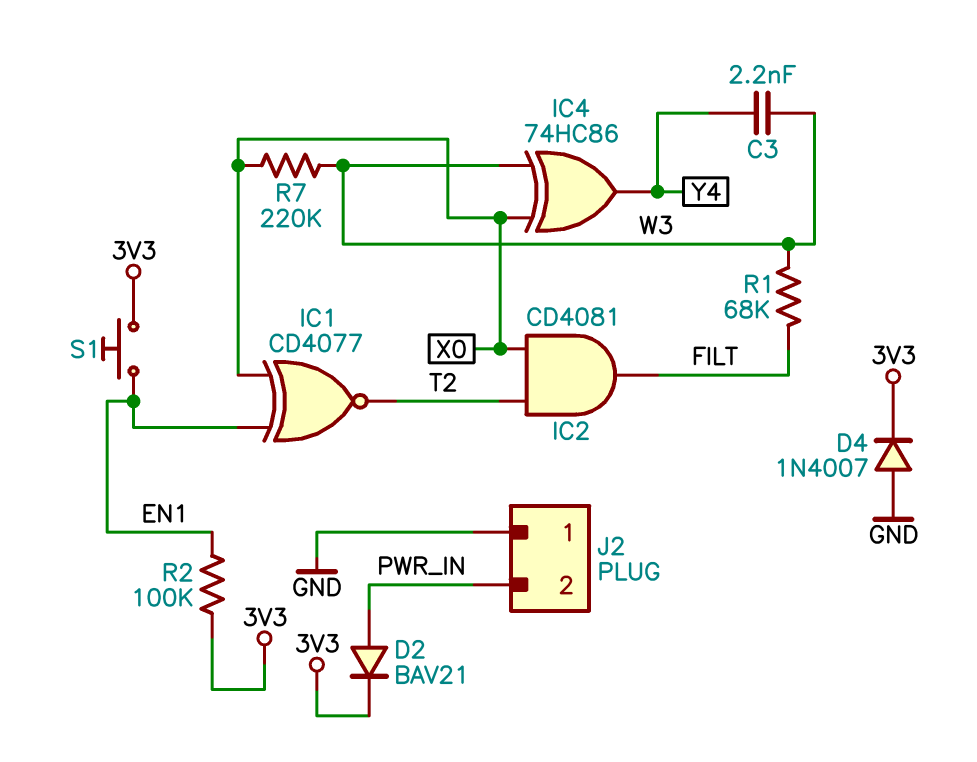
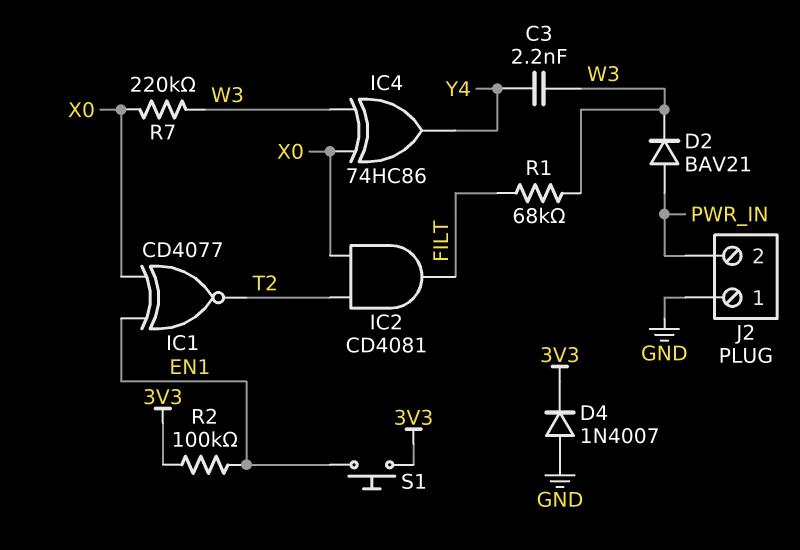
D2: diode BAV21 (A PWR_IN, K 3V3) -> diode BAV21 (A PWR_IN, K W3)

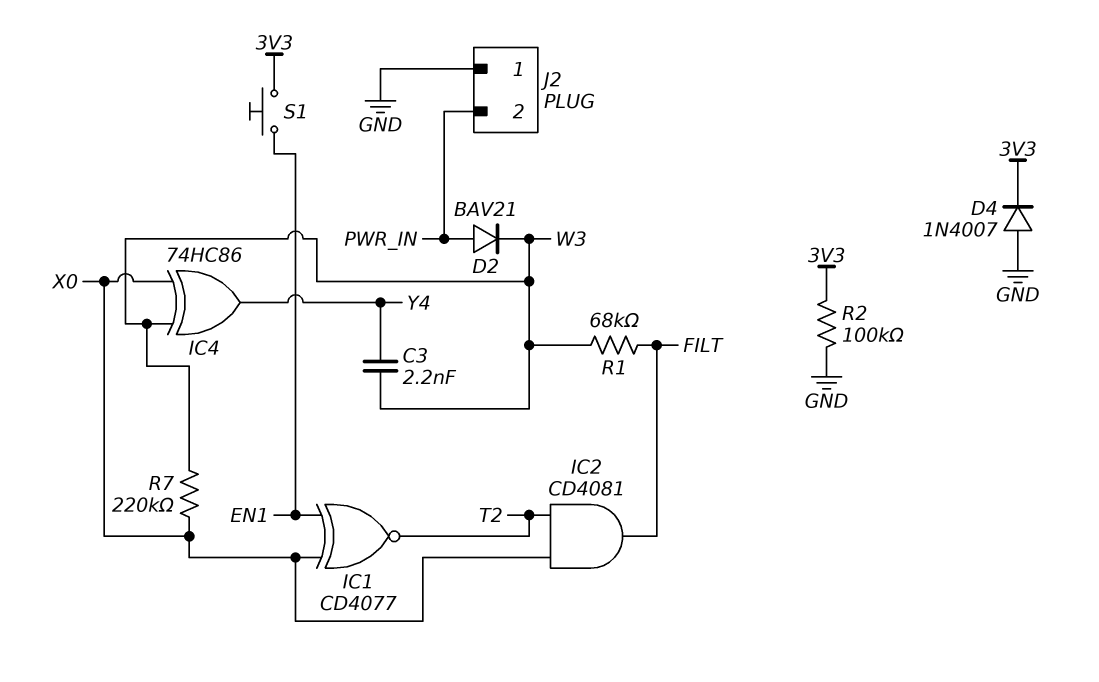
R2: 100k (3V3, EN1) -> 100k (3V3, GND)

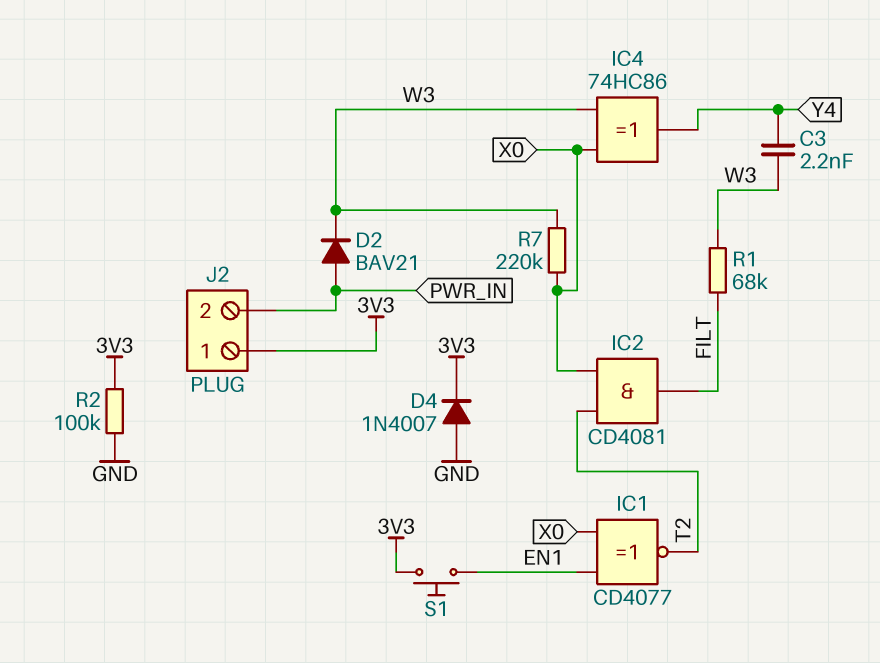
J2 pin 1: GND -> 3V3

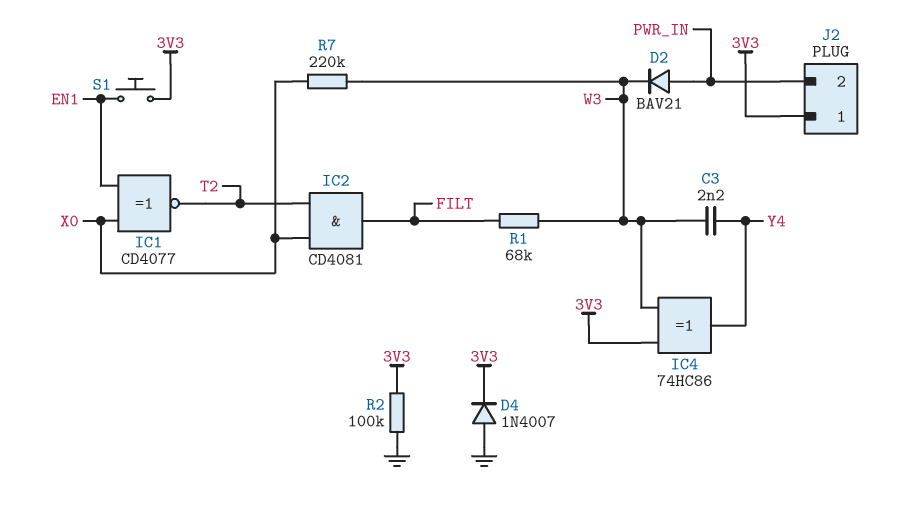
IC4: XOR 74HC86 (in W3, in X0, out Y4) -> XOR 74HC86 (in 3V3, in W3, out Y4)

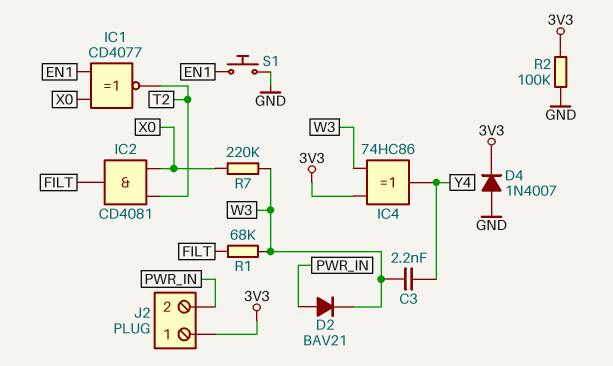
S1: button (3V3, EN1) -> button (EN1, GND)

